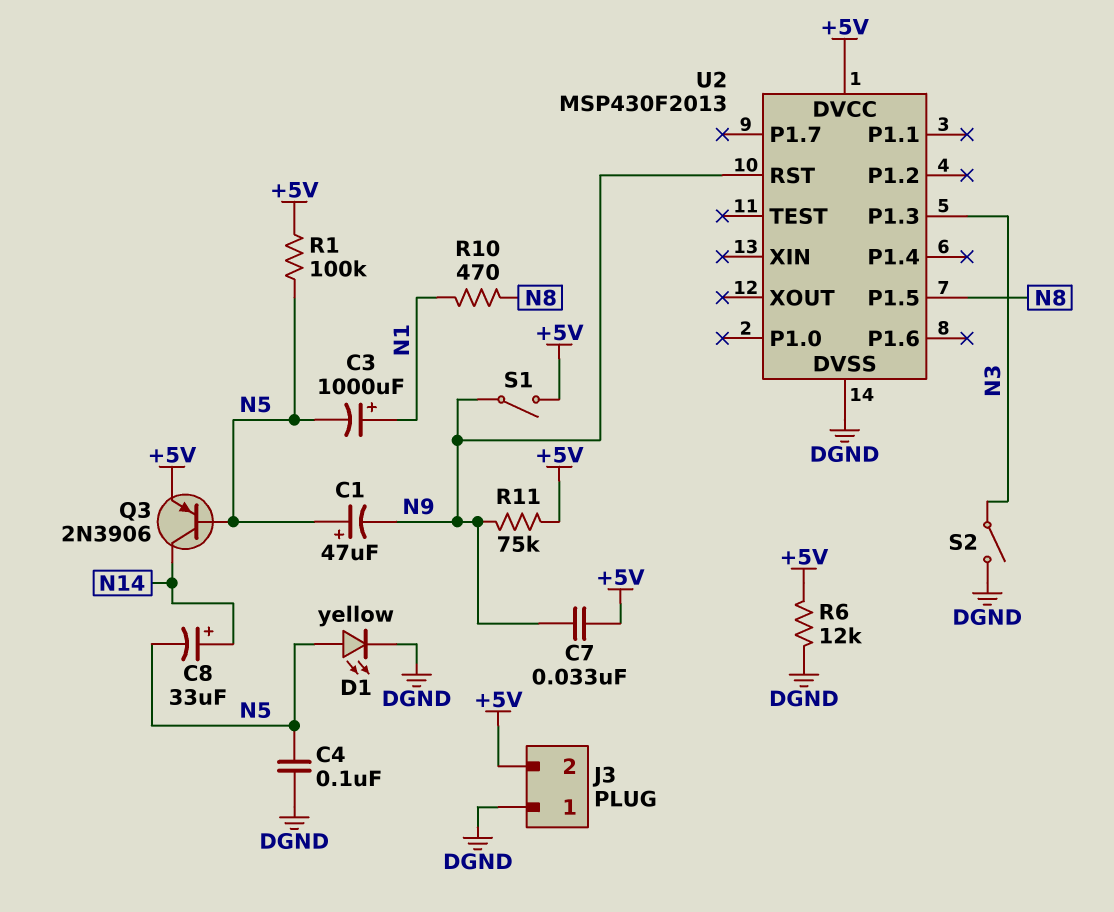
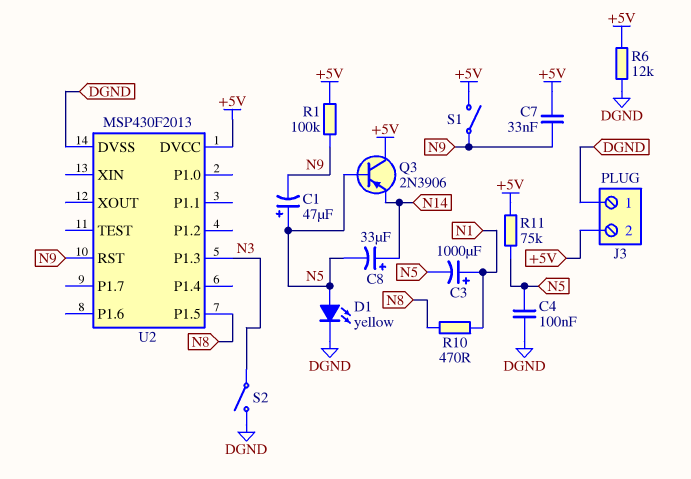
Q3: PNP 2N3906 (B N5, C N14, E +5V) -> PNP 2N3906 (B N5, C +5V, E N14)
R1: 100k (+5V, N5) -> 100k (+5V, N9)
R11: 75k (+5V, N9) -> 75k (+5V, N5)

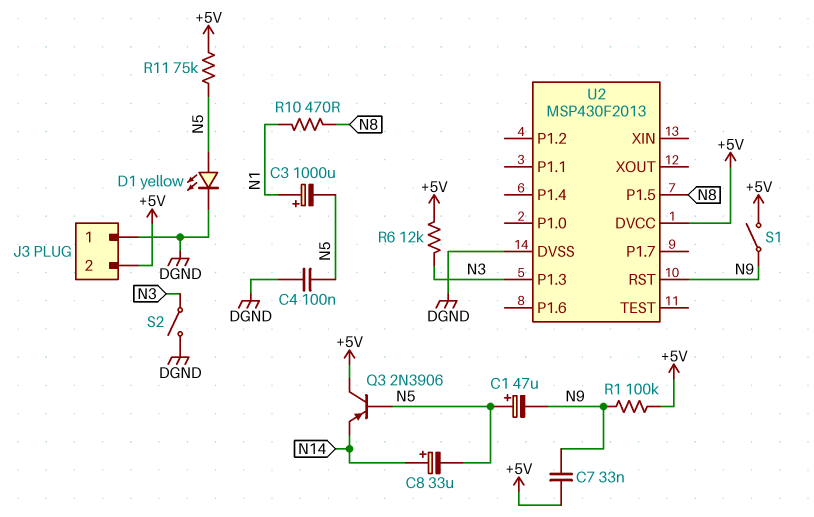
R6: 12k (+5V, DGND) -> 12k (+5V, N3)

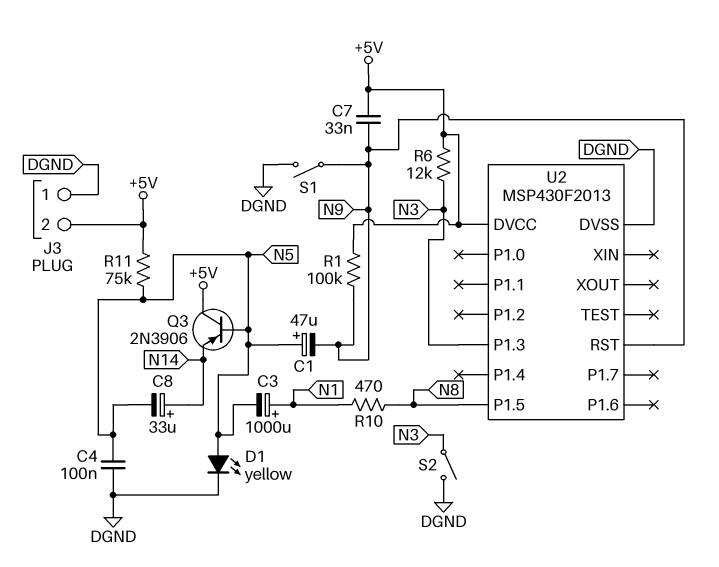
S1: switch (+5V, N9) -> switch (DGND, N9)

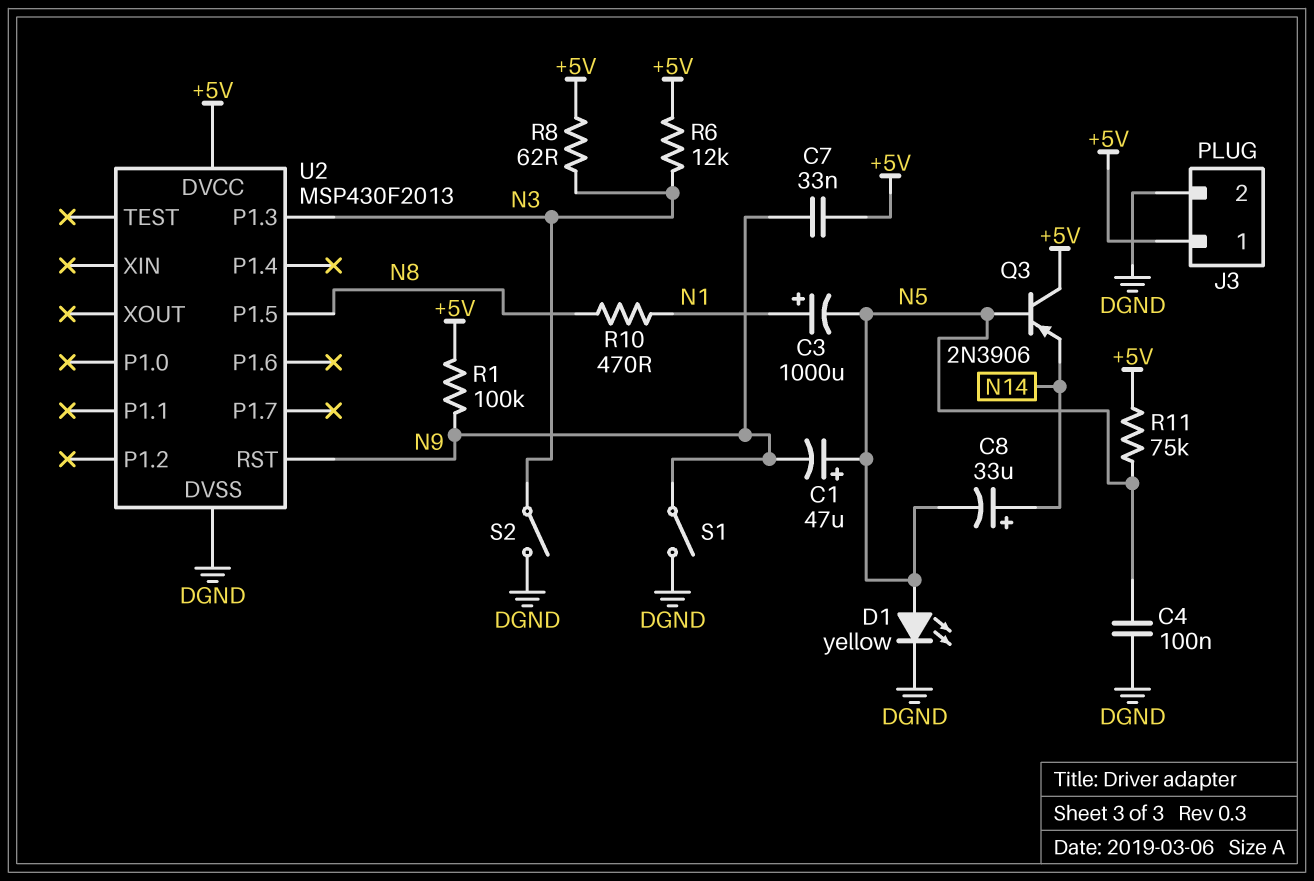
J3 pin 1: DGND -> +5V
J3 pin 2: +5V -> DGND
R8: none -> 62 (+5V, N3)

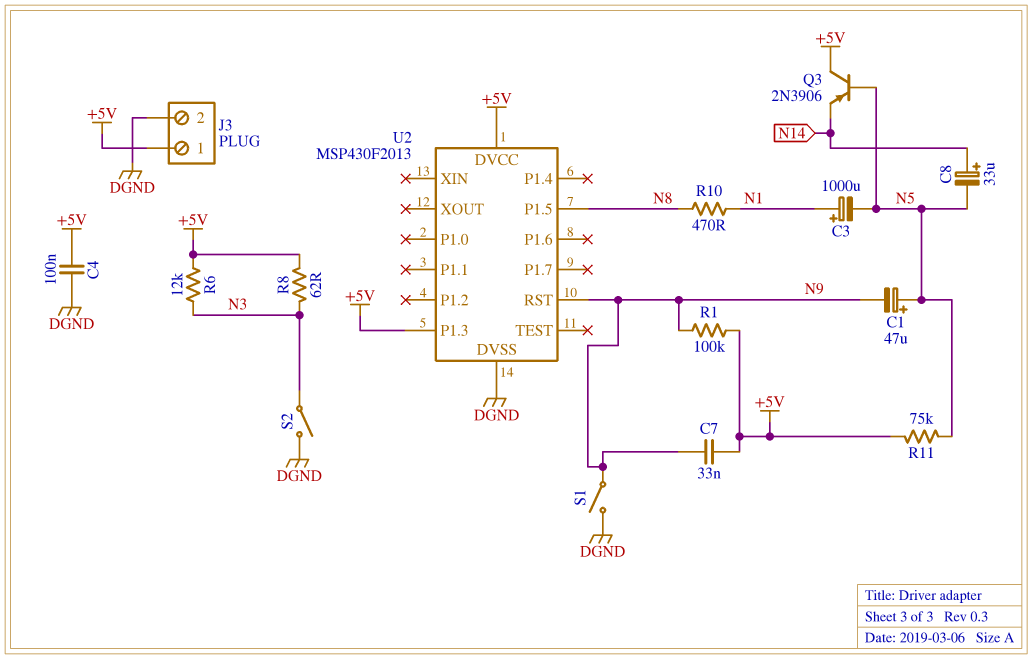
C4: 100nF (DGND, N5) -> 100nF (+5V, DGND)
D1: LED yellow (A N5, K DGND) -> none
U2 pin P1.3: N3 -> +5V

